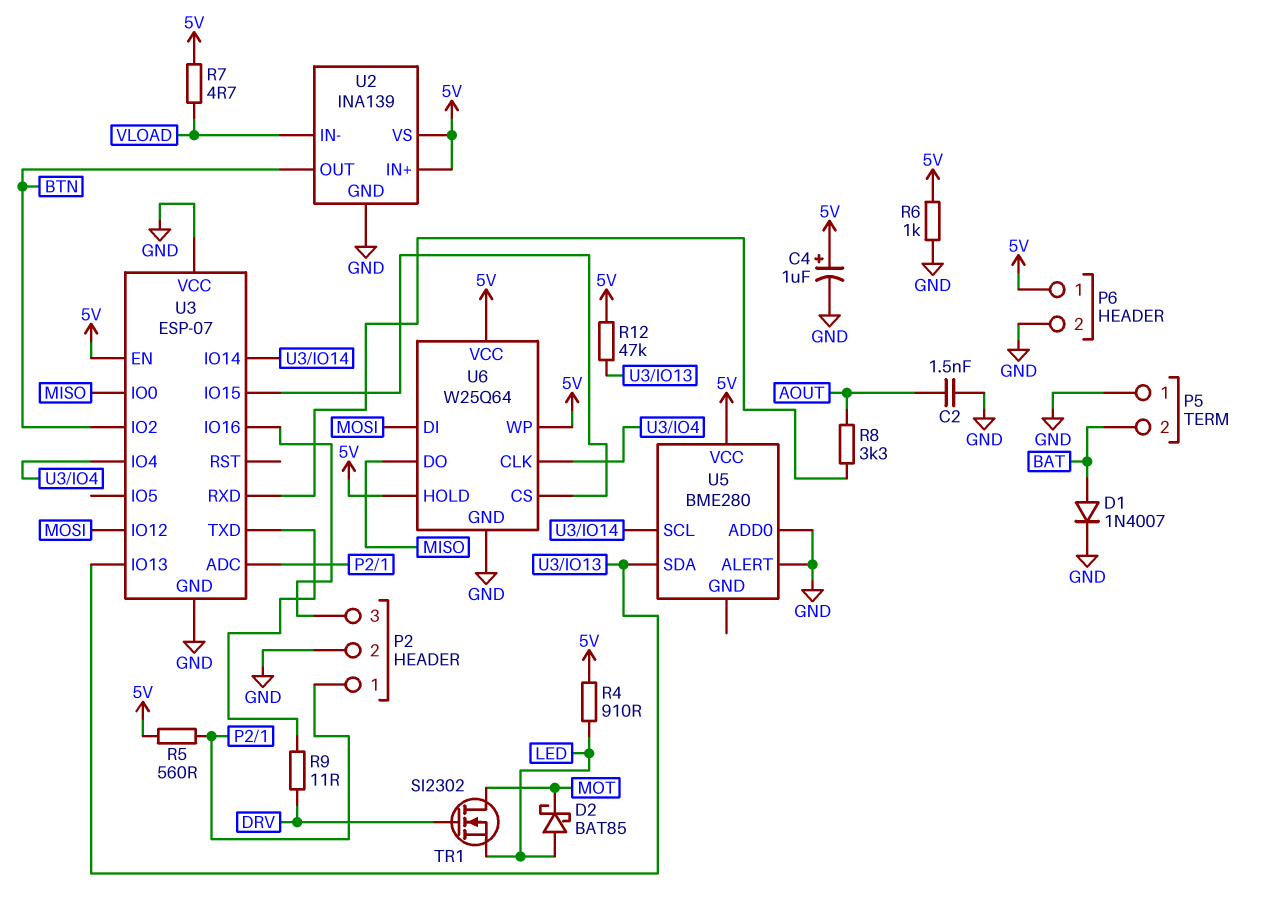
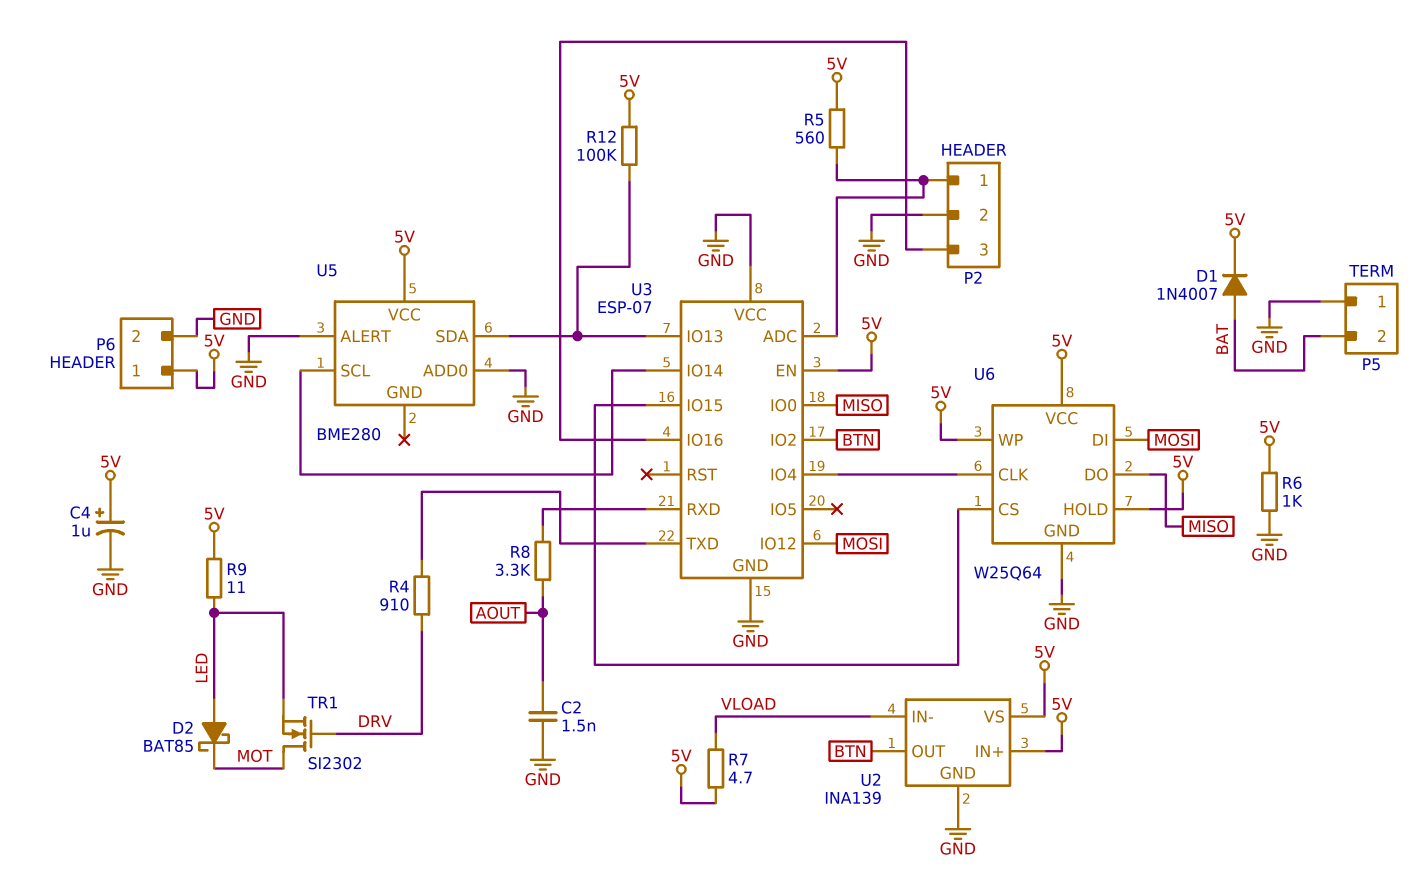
D1: diode 1N4007 (A BAT, K GND) -> diode 1N4007 (A BAT, K 5V)
R4: 910 (5V, LED) -> 910 (DRV, U3/TXD)
R9: 11 (DRV, U3/TXD) -> 11 (5V, LED)
R12: 47k (5V, U3/IO13) -> 100k (5V, U3/IO13)

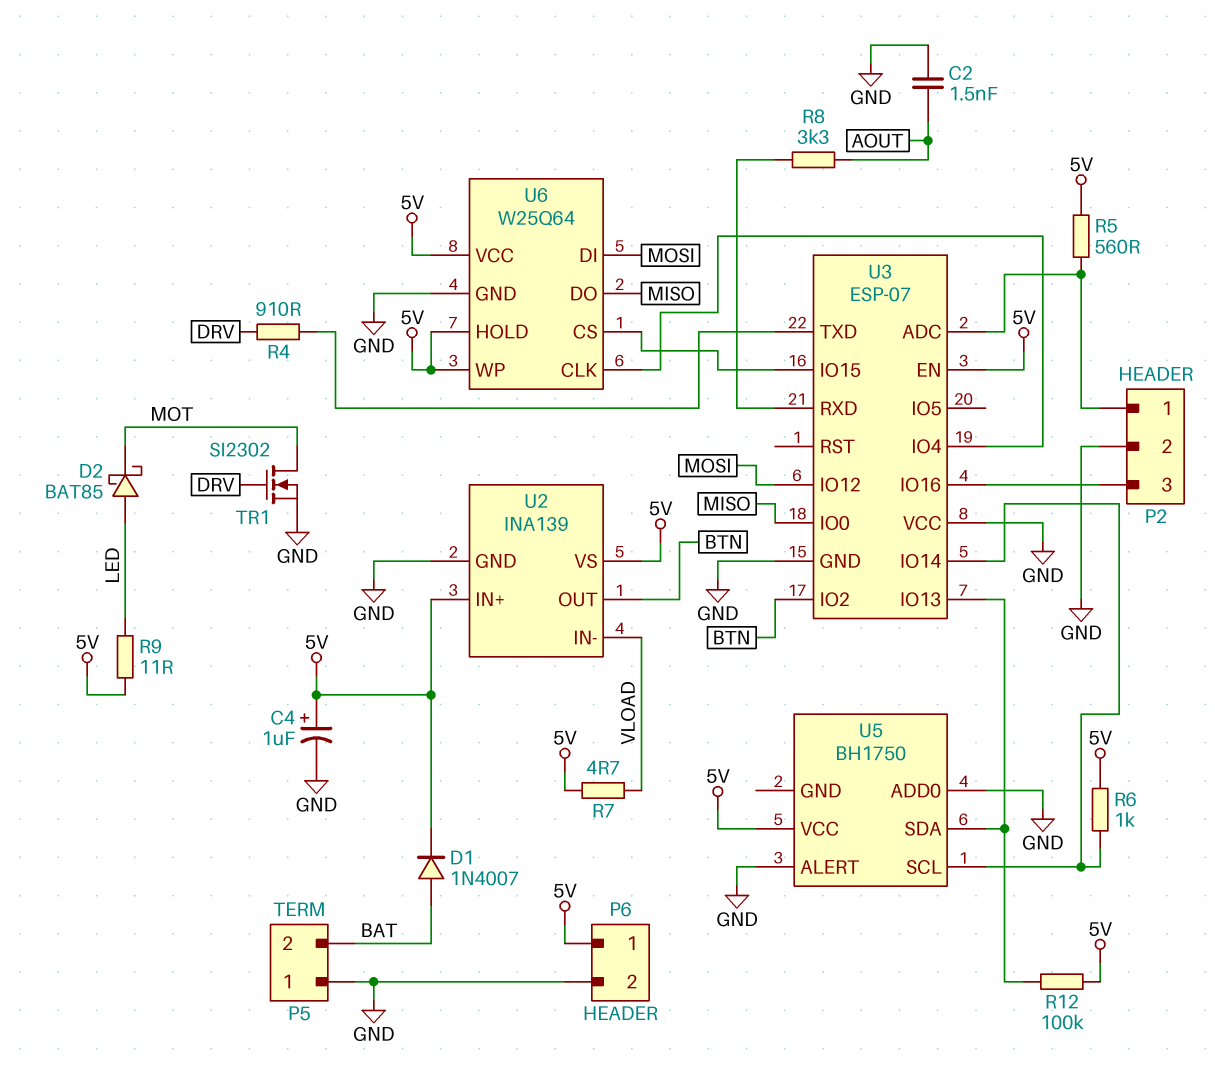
R6: 1k (5V, GND) -> 1k (5V, U3/IO14)
TR1: NMOS SI2302 (G DRV, D MOT, S LED) -> NMOS SI2302 (G DRV, D MOT, S GND)
U5: BME280 -> BH1750

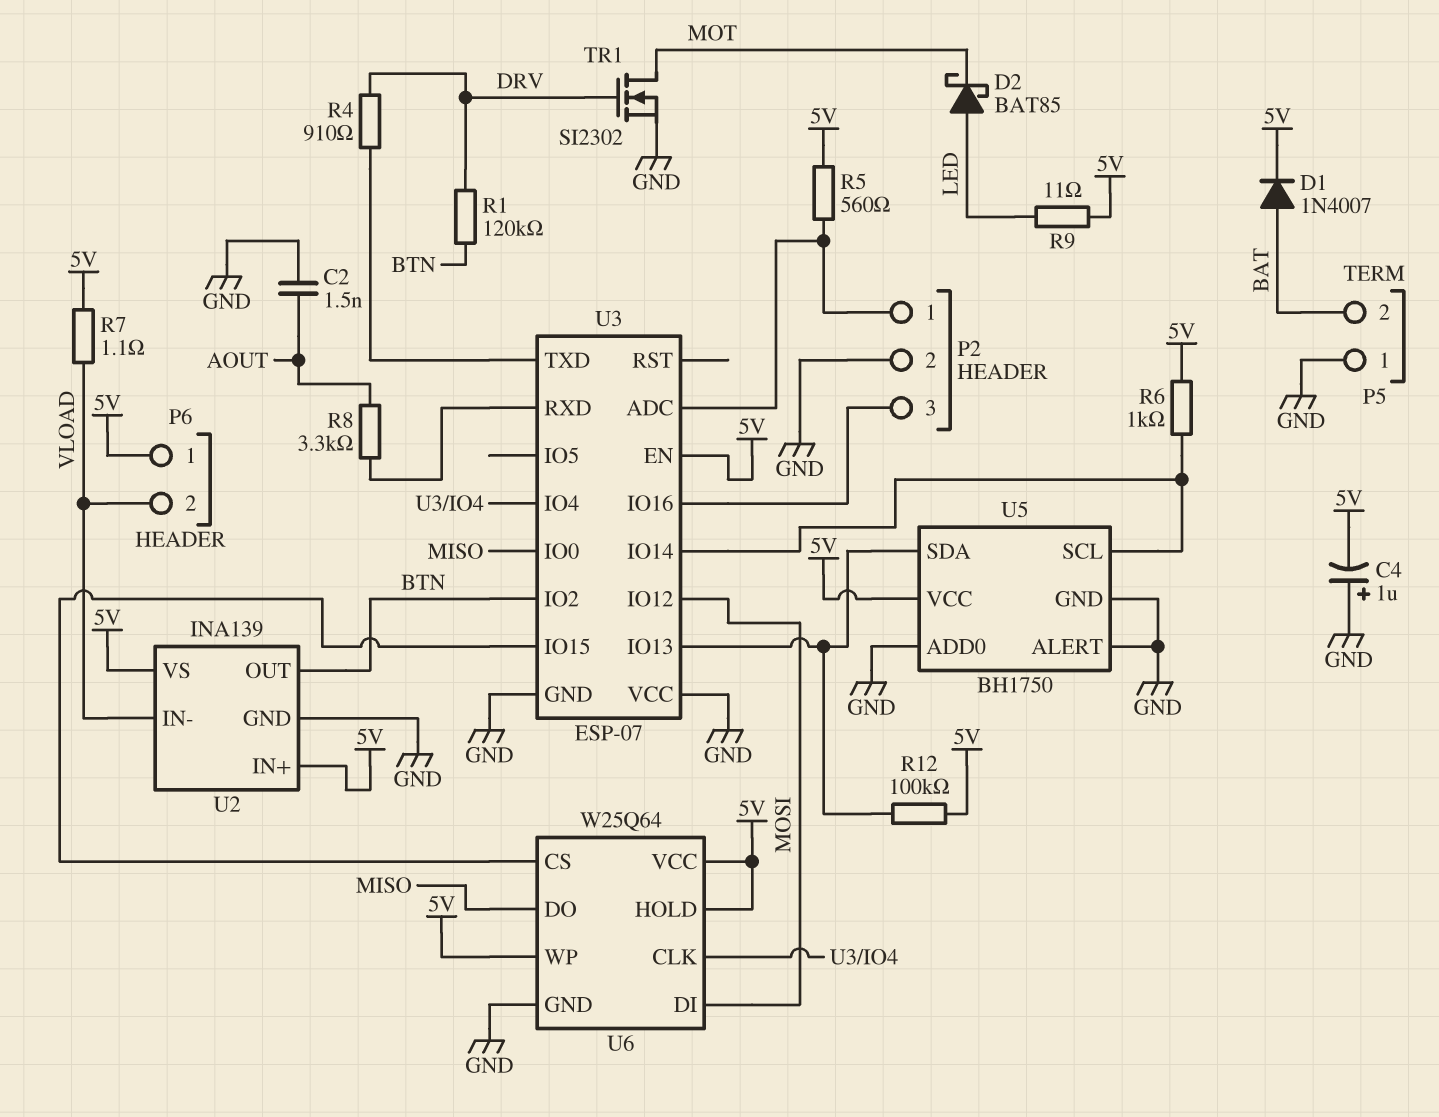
C4: 1uF (plus 5V, minus GND) -> 1uF (plus GND, minus 5V)
P6 pin 2: GND -> VLOAD
R1: none -> 120k (BTN, DRV)
R7: 4.7 (5V, VLOAD) -> 1.1 (5V, VLOAD)
U5 pin GND: none -> GND

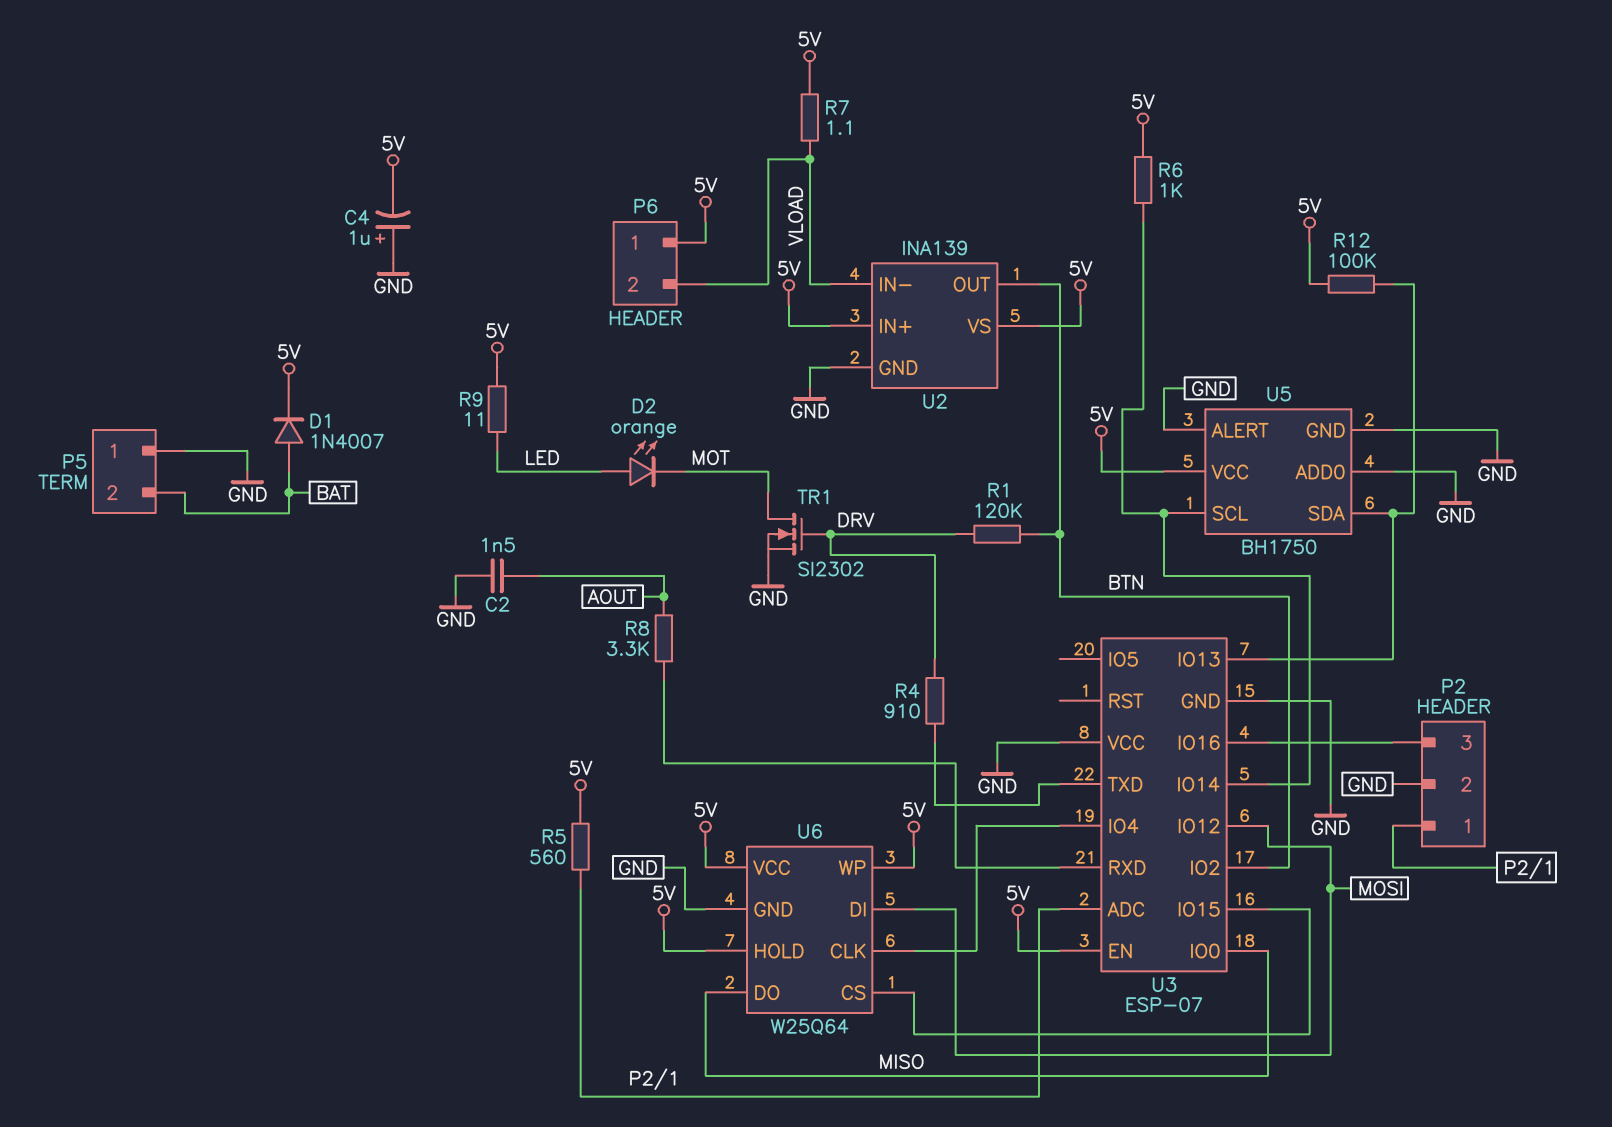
D2: schottky BAT85 (A LED, K MOT) -> LED orange (A LED, K MOT)

